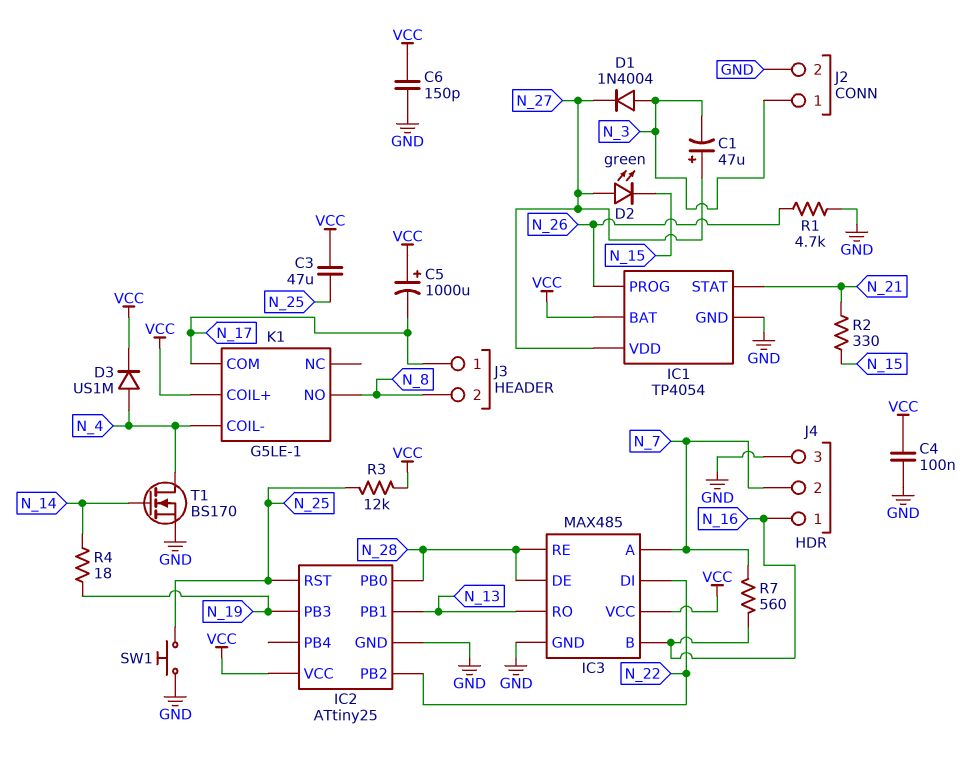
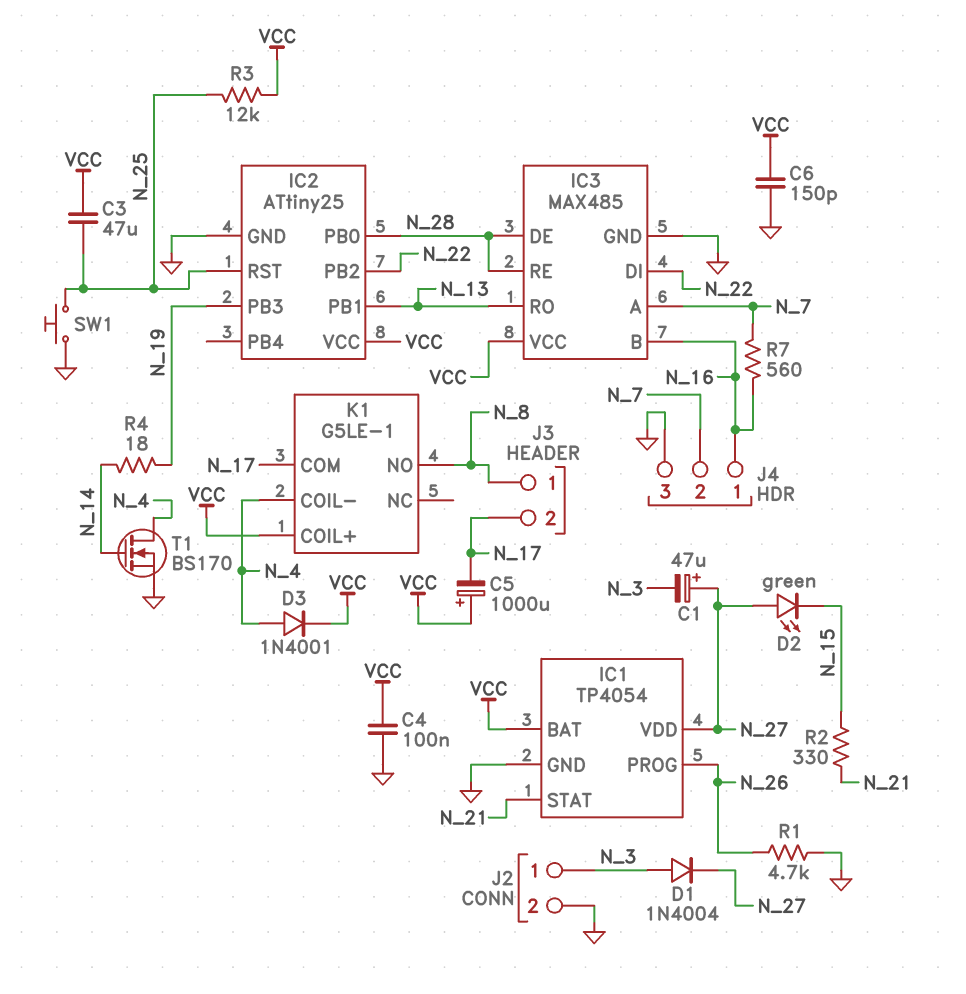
D3: diode US1M (A N_4, K VCC) -> diode 1N4001 (A N_4, K VCC)
J3 pin 1: N_17 -> N_8
J3 pin 2: N_8 -> N_17

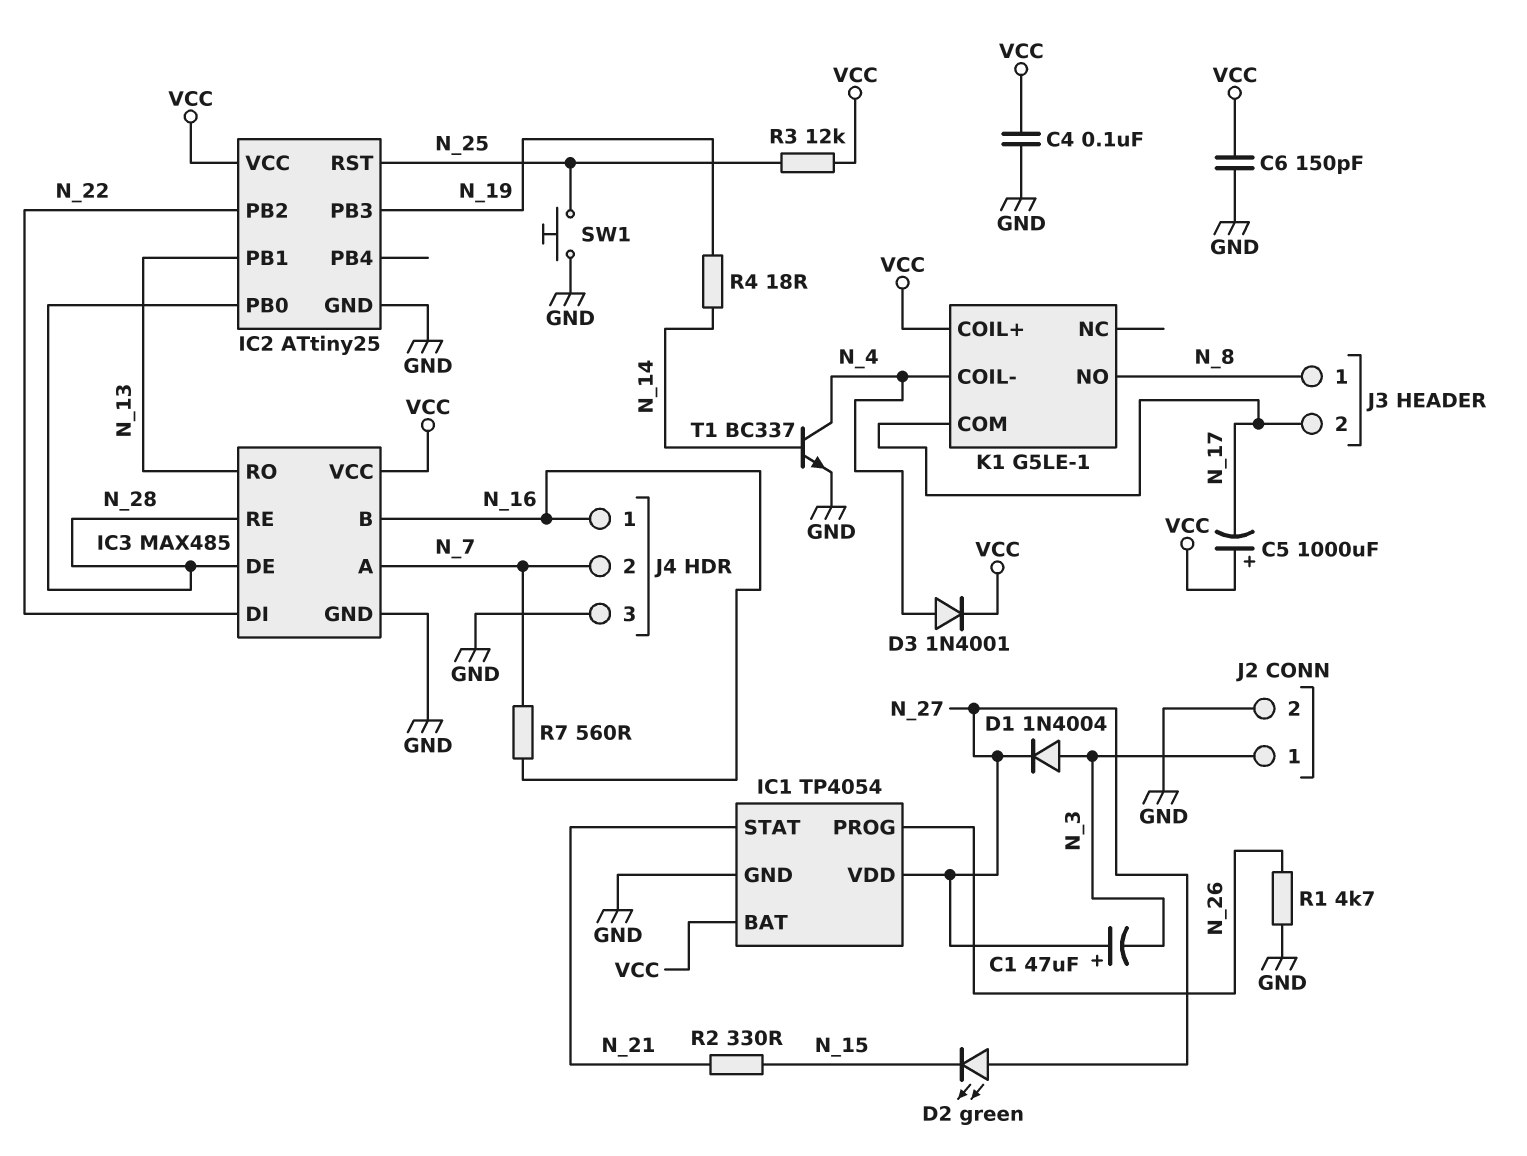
C3: 47uF (N_25, VCC) -> none
T1: NMOS BS170 (G N_14, D N_4, S GND) -> NPN BC337 (B N_14, C N_4, E GND)

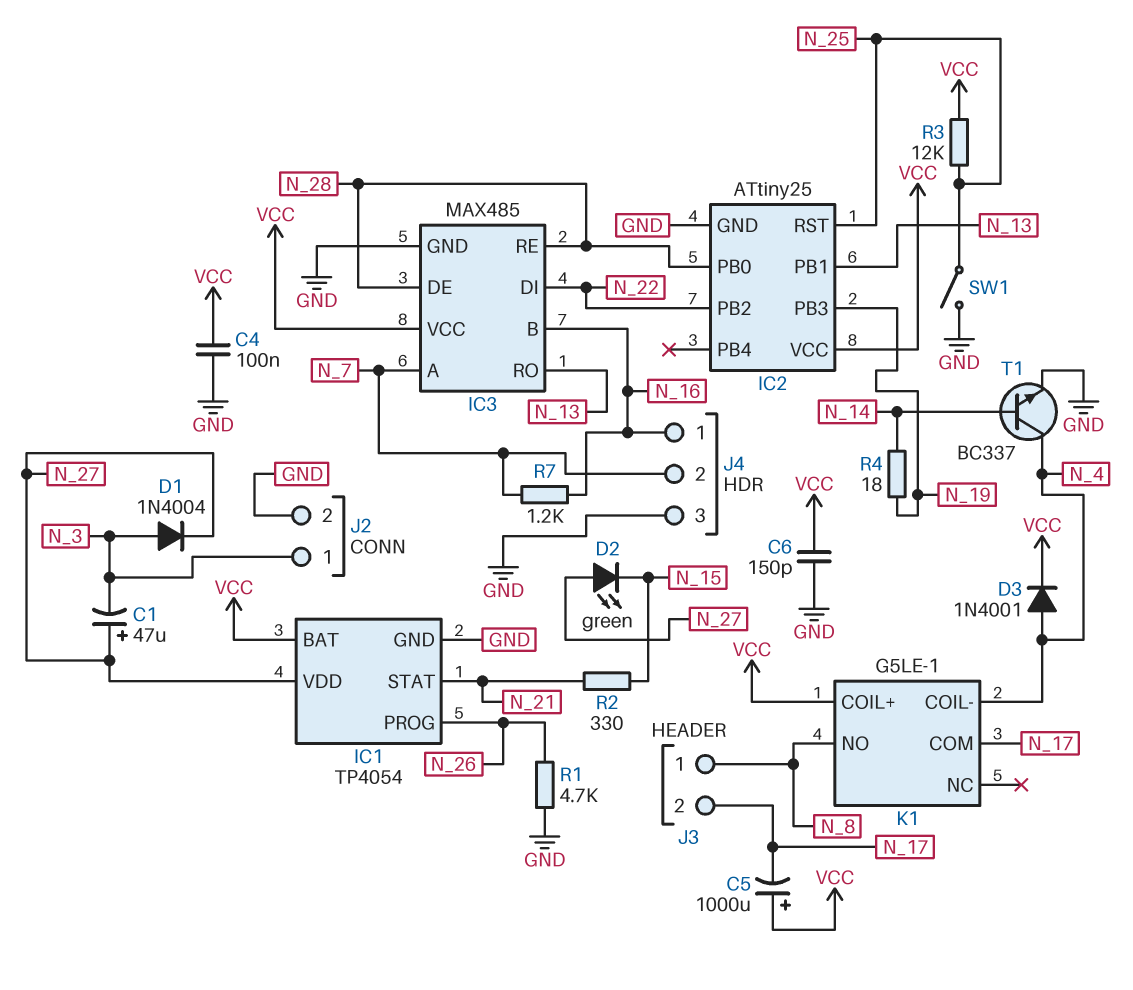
R7: 560 (N_7, N_16) -> 1.2k (N_7, N_16)
SW1: button (GND, N_25) -> switch (GND, N_25)

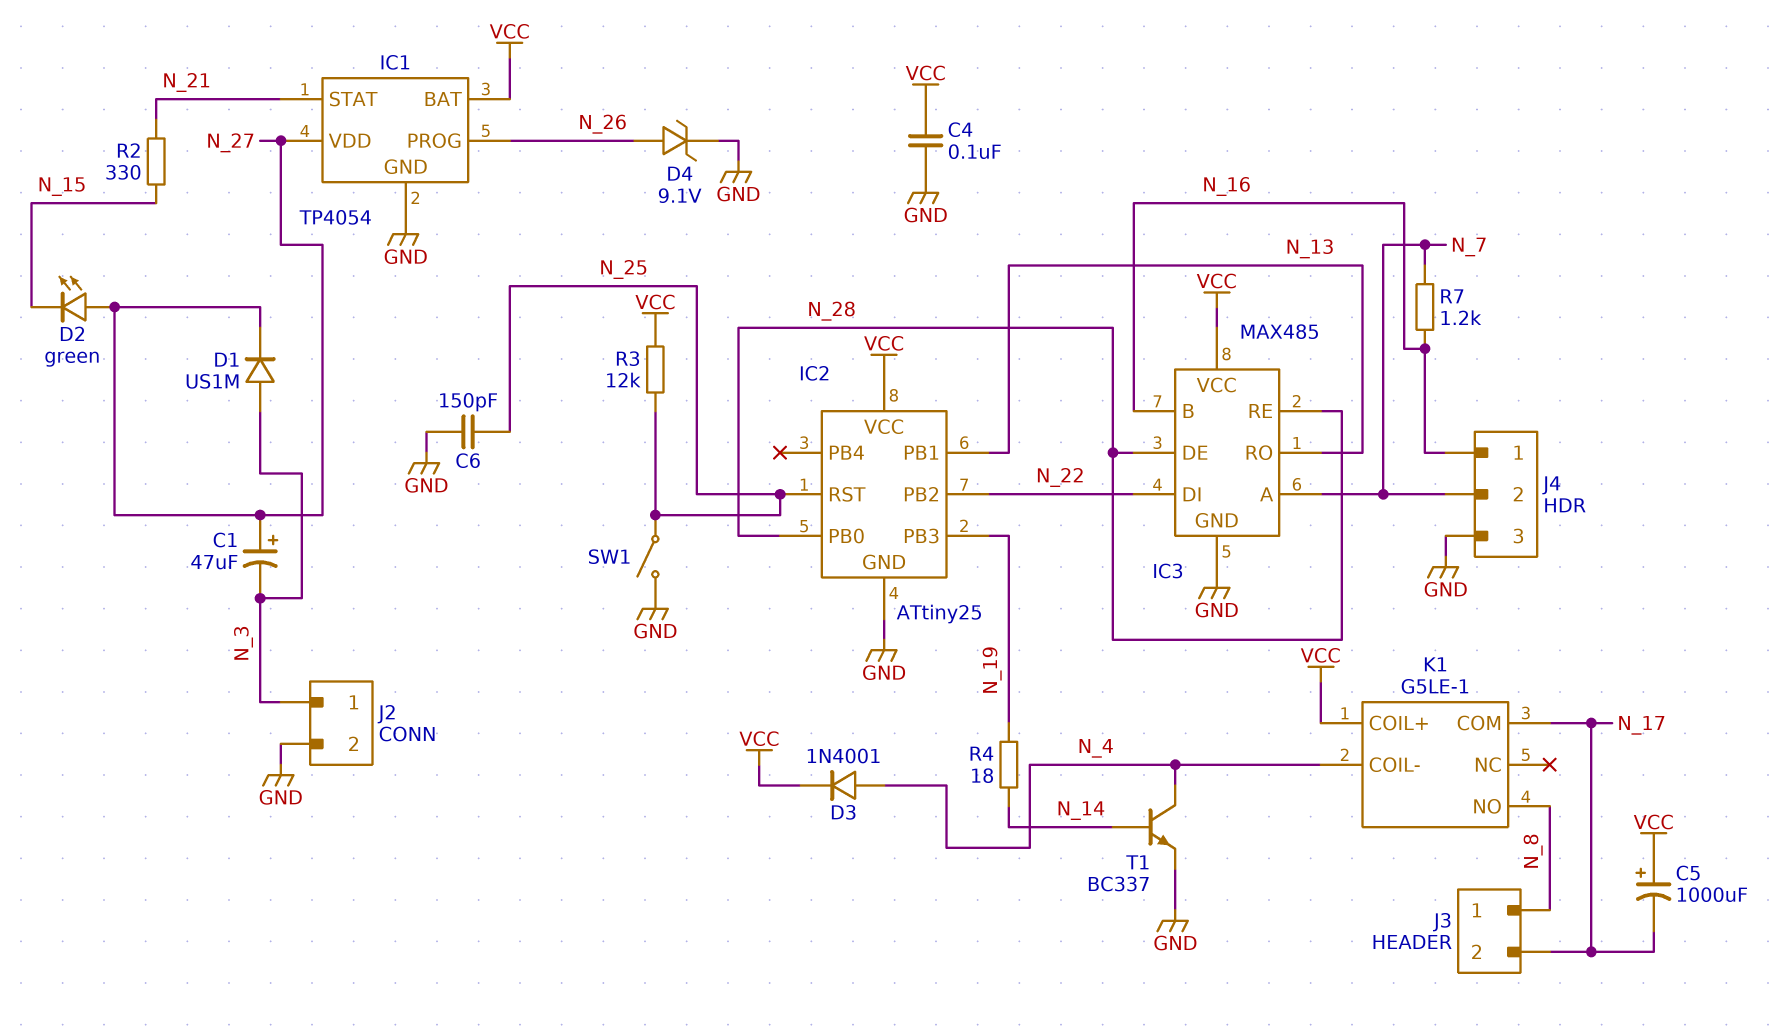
C6: 150pF (GND, VCC) -> 150pF (GND, N_25)
D1: diode 1N4004 (A N_3, K N_27) -> diode US1M (A N_3, K N_27)
D4: none -> zener 9.1V (A N_26, K GND)
R1: 4.7k (GND, N_26) -> none

